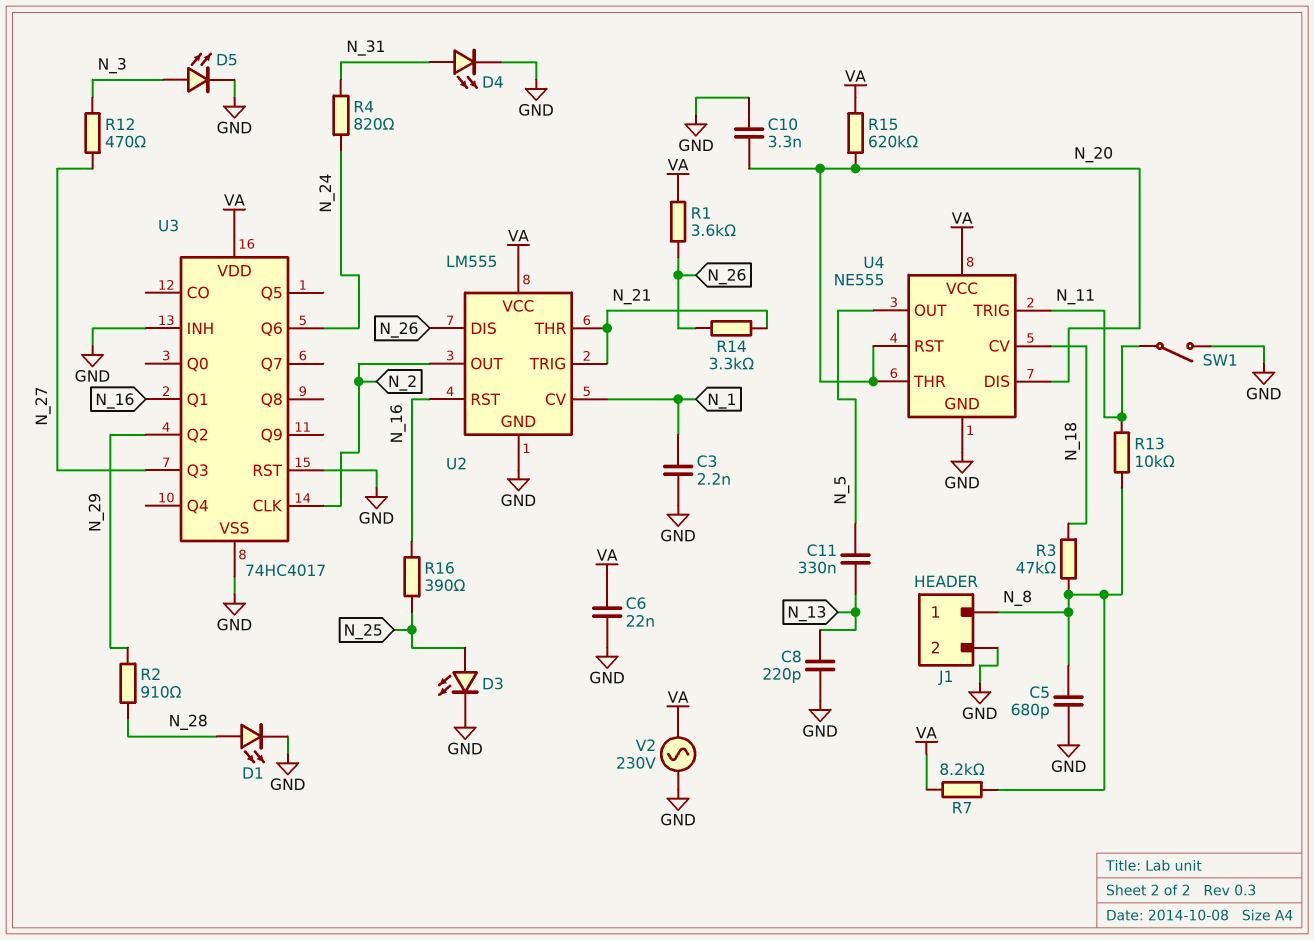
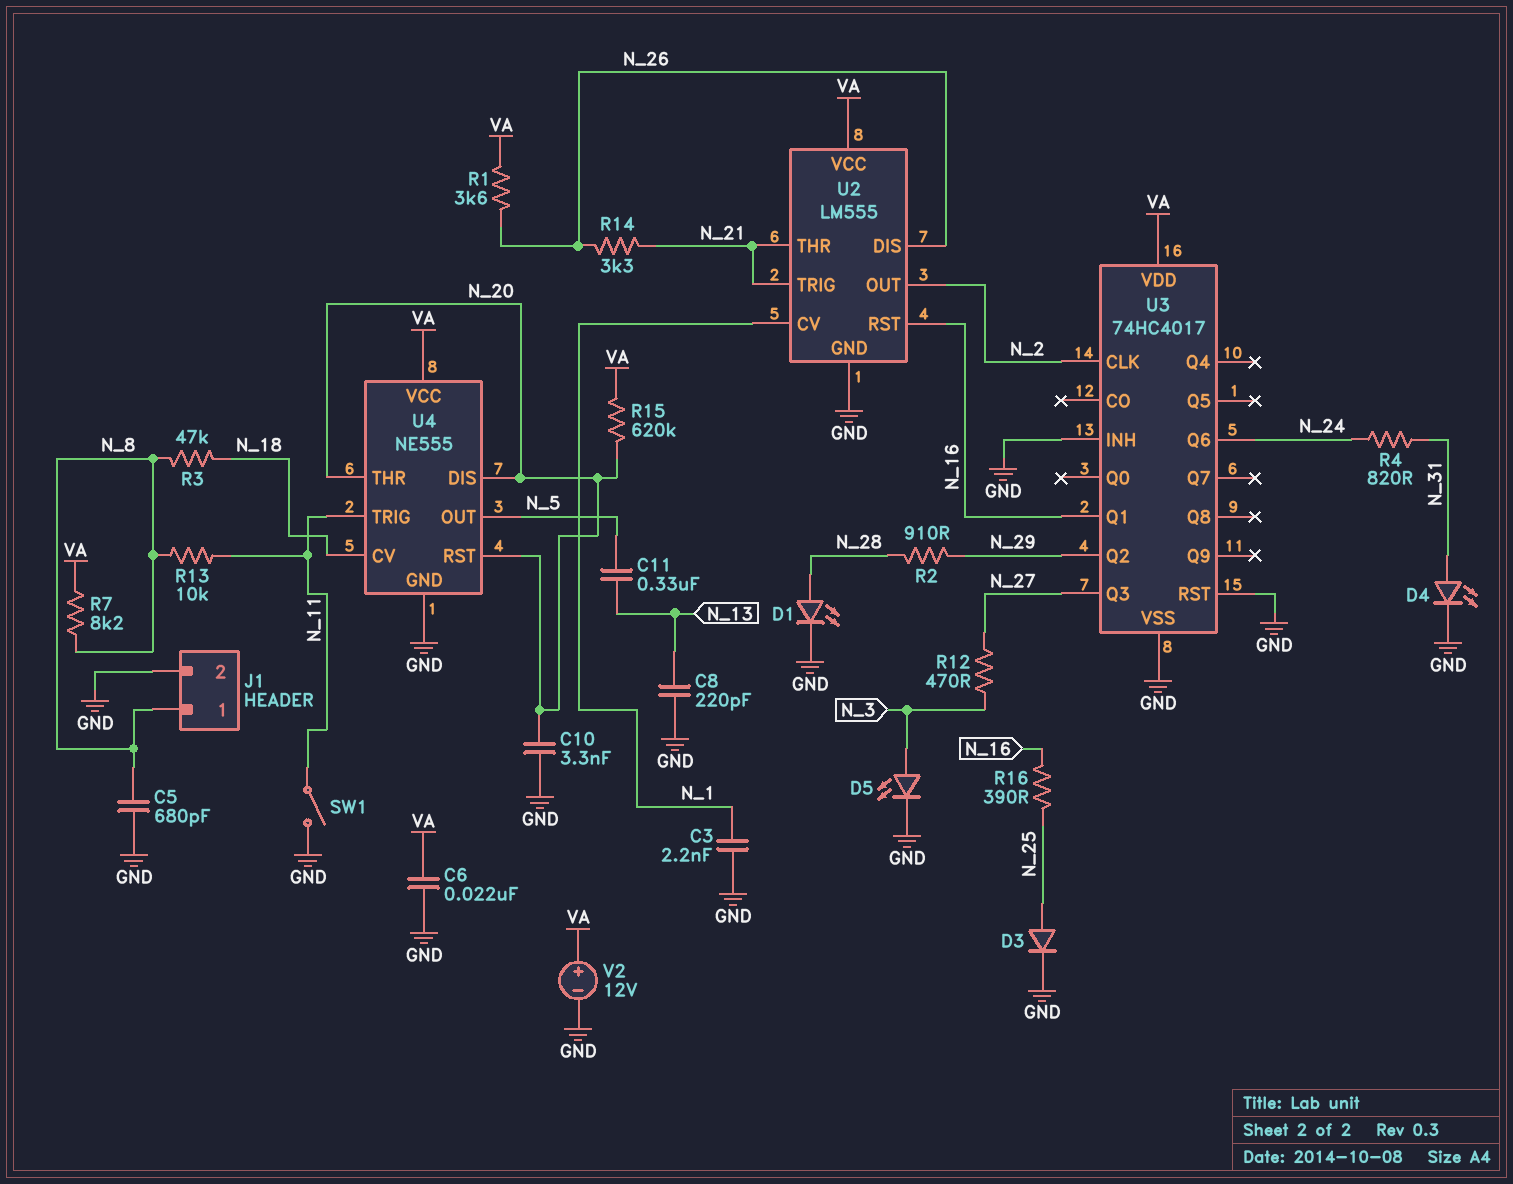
D3: LED (A N_25, K GND) -> diode (A N_25, K GND)
V2: AC 230V (GND, VA) -> 12V (plus VA, minus GND)

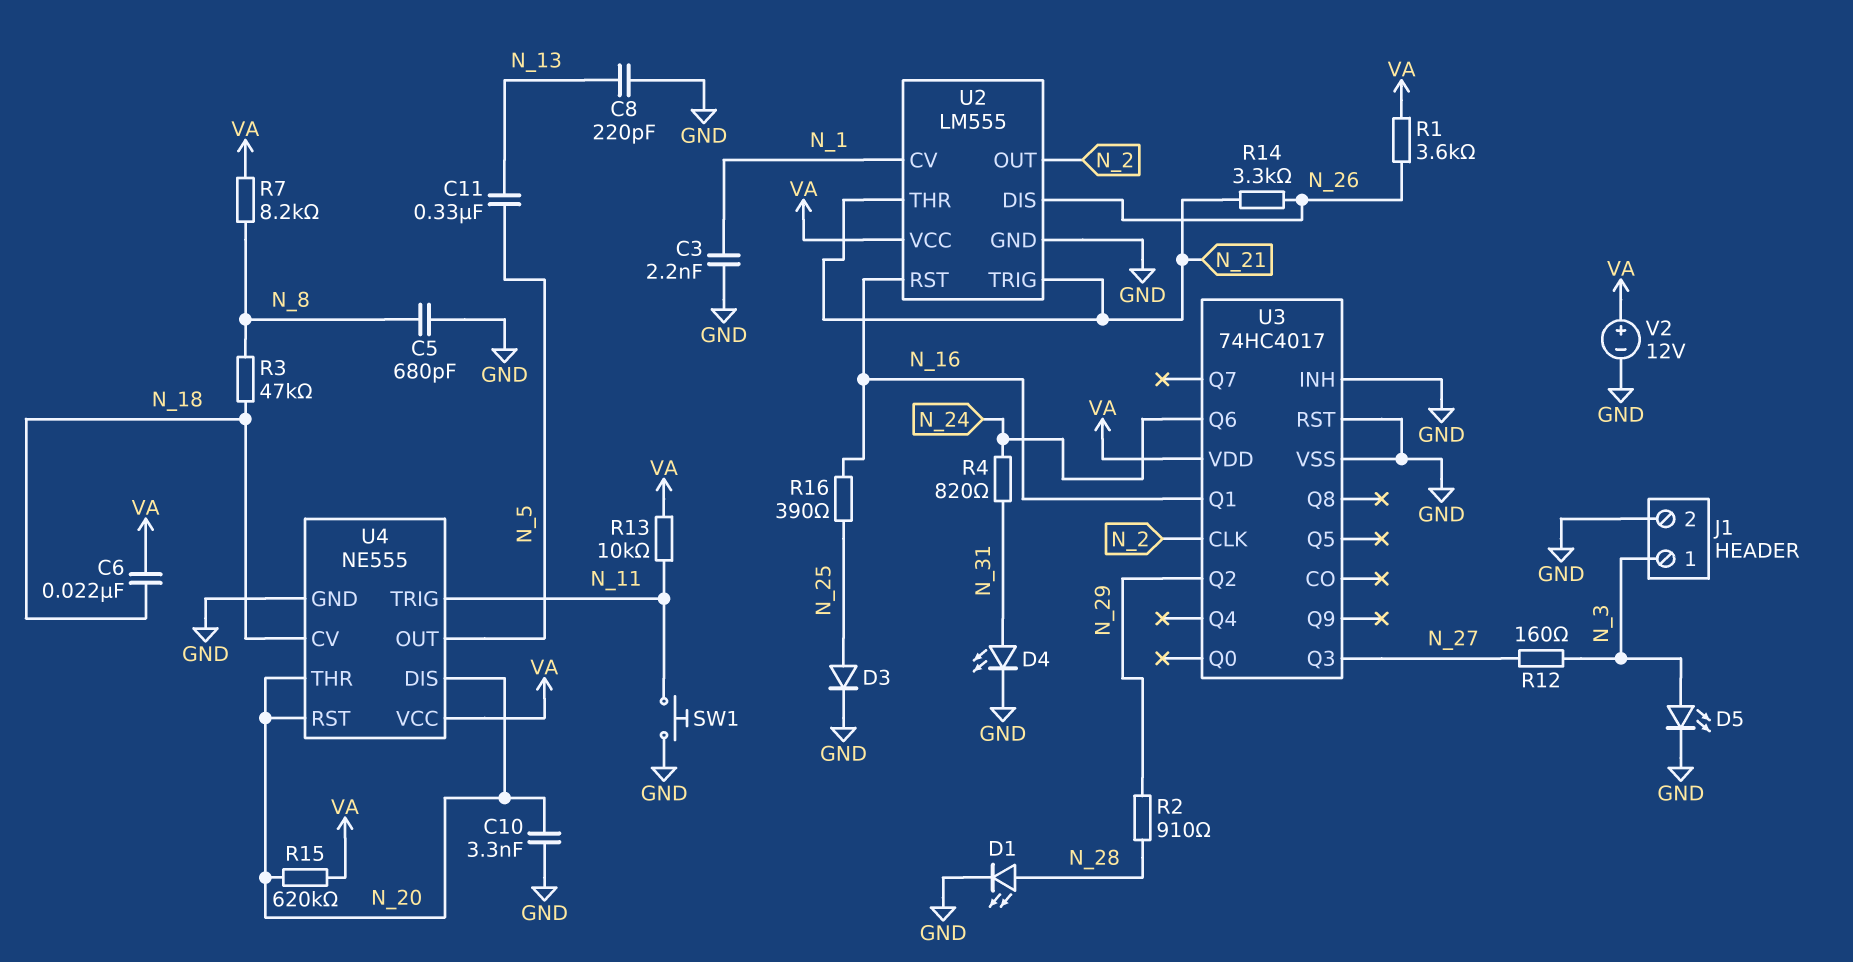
C6: 22nF (GND, VA) -> 22nF (N_18, VA)
J1 pin 1: N_8 -> N_3
R12: 470 (N_3, N_27) -> 160 (N_3, N_27)
R13: 10k (N_8, N_11) -> 10k (N_11, VA)
SW1: switch (GND, N_11) -> button (GND, N_11)

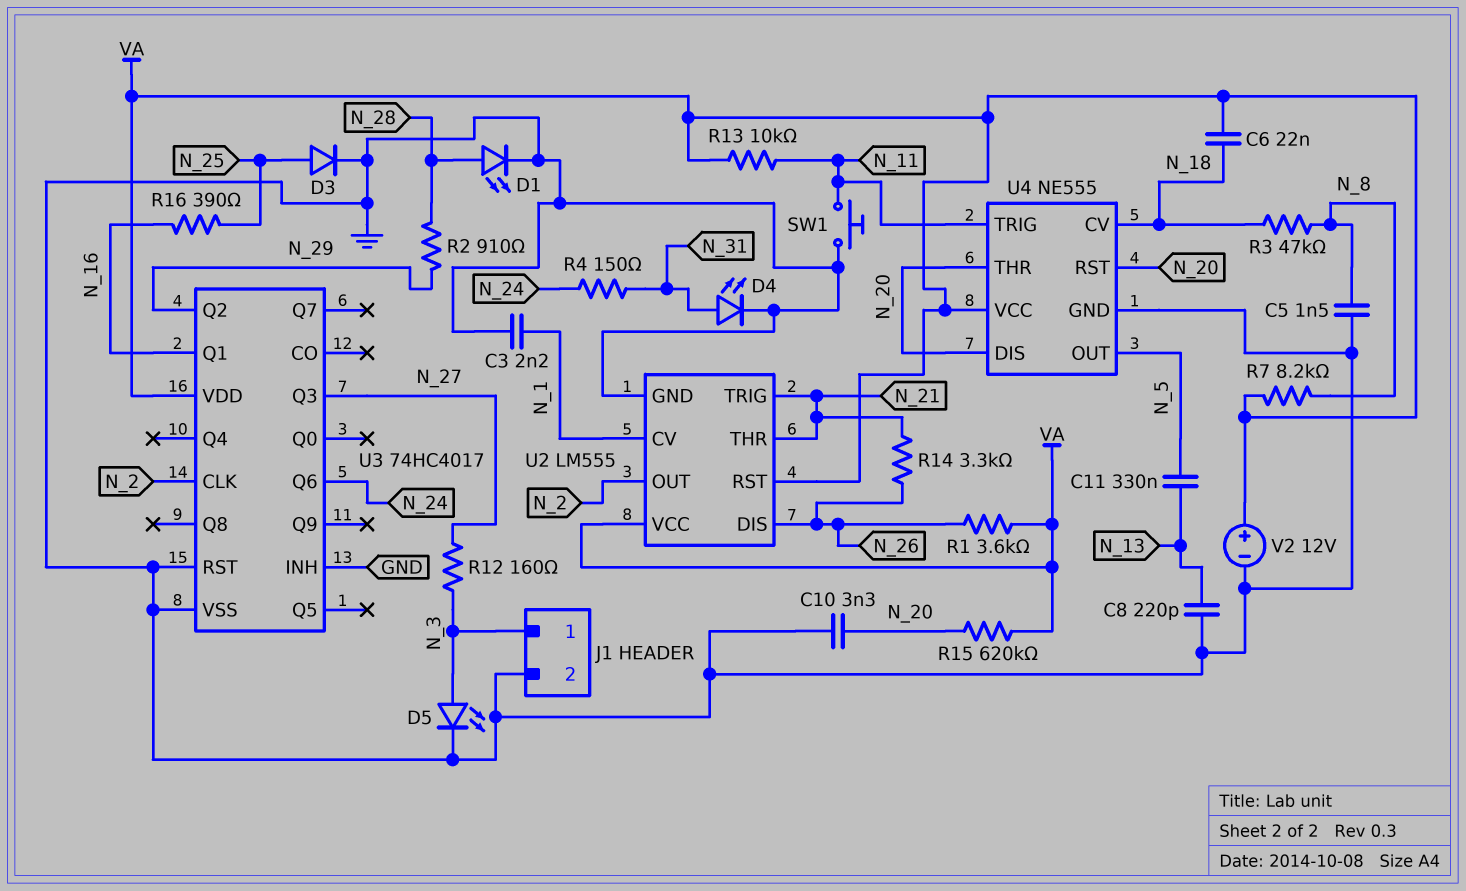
C5: 680pF (GND, N_8) -> 1.5nF (GND, N_8)
R4: 820 (N_24, N_31) -> 150 (N_24, N_31)
U2 pin RST: N_16 -> VA

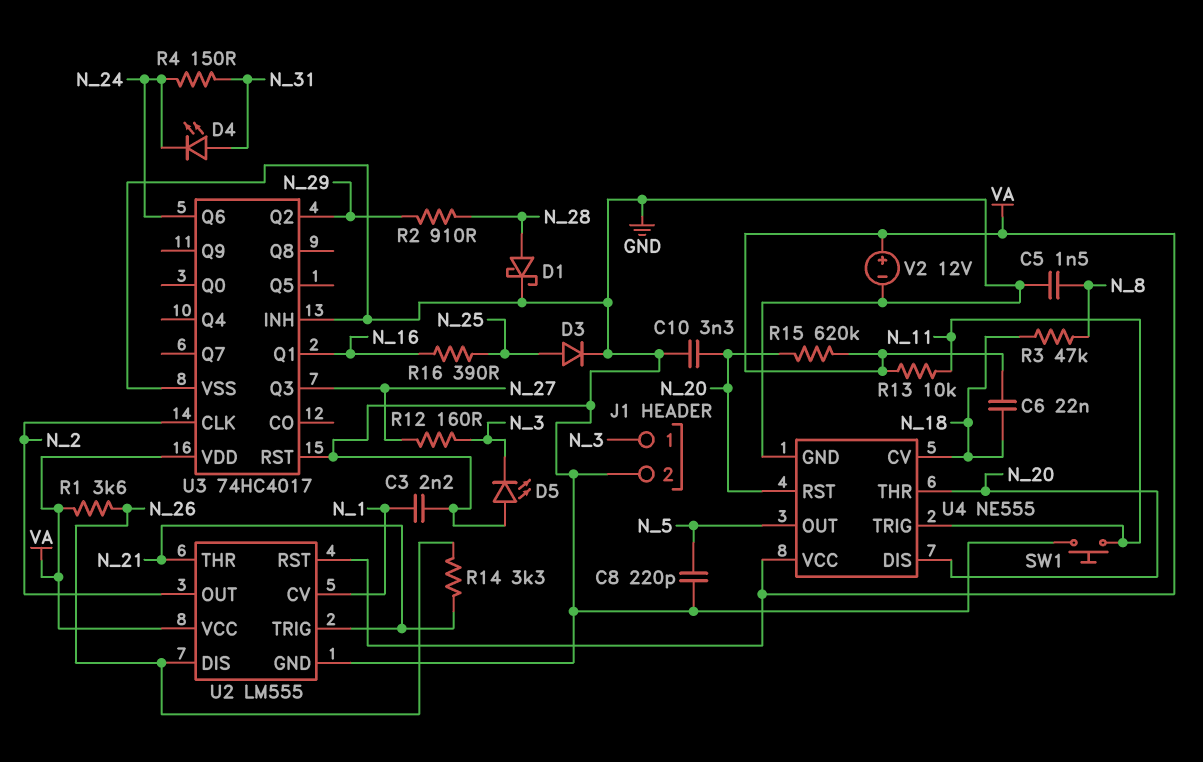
C8: 220pF (GND, N_13) -> 220pF (GND, N_5)
C11: 330nF (N_5, N_13) -> none
D1: LED (A N_28, K GND) -> schottky (A N_28, K GND)
D4: LED (A N_31, K GND) -> LED (A N_31, K N_24)
D5: LED (A N_3, K GND) -> LED (A GND, K N_3)
R7: 8.2k (N_8, VA) -> none

